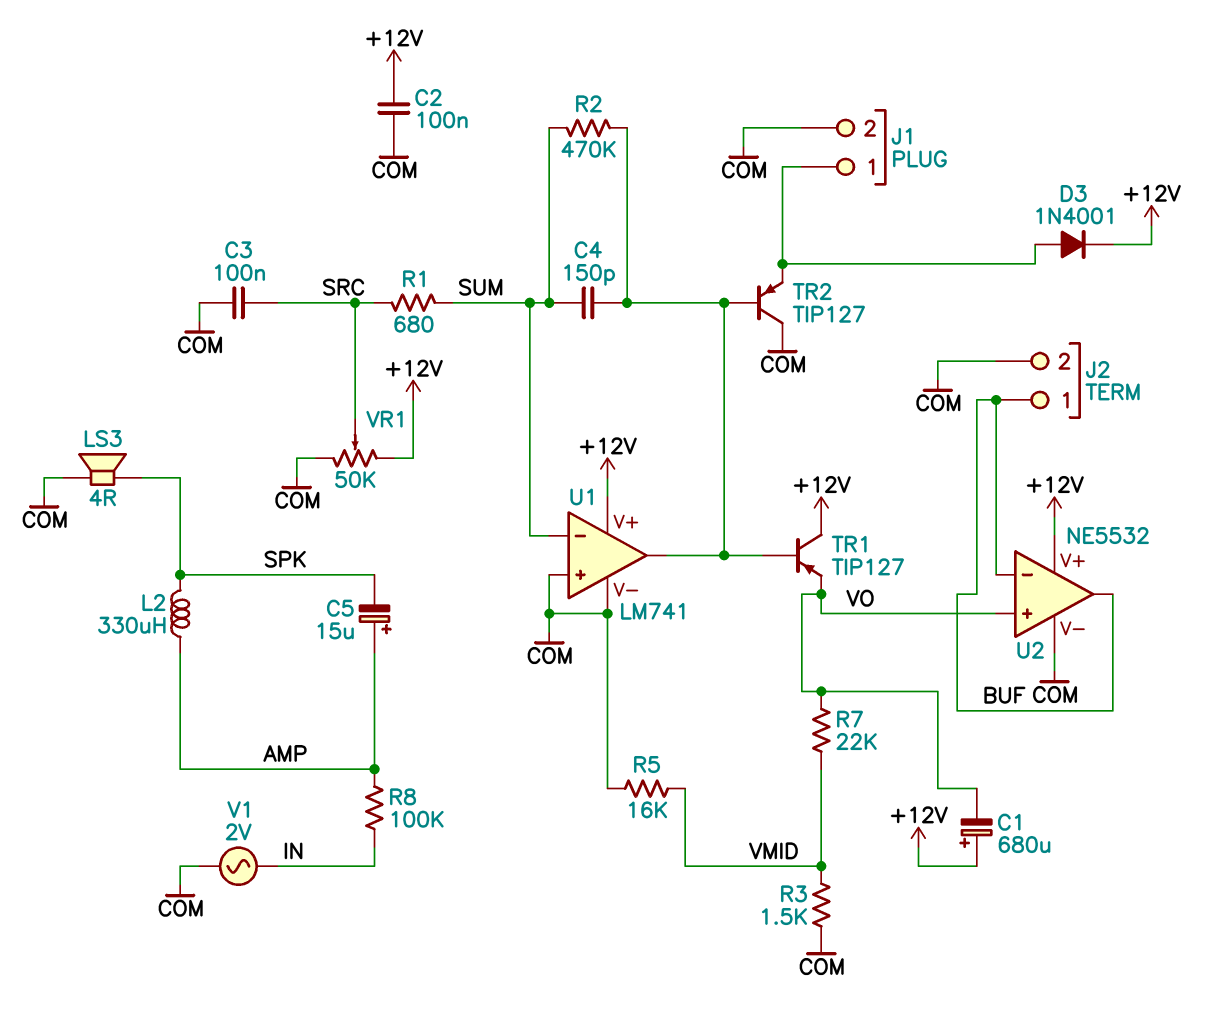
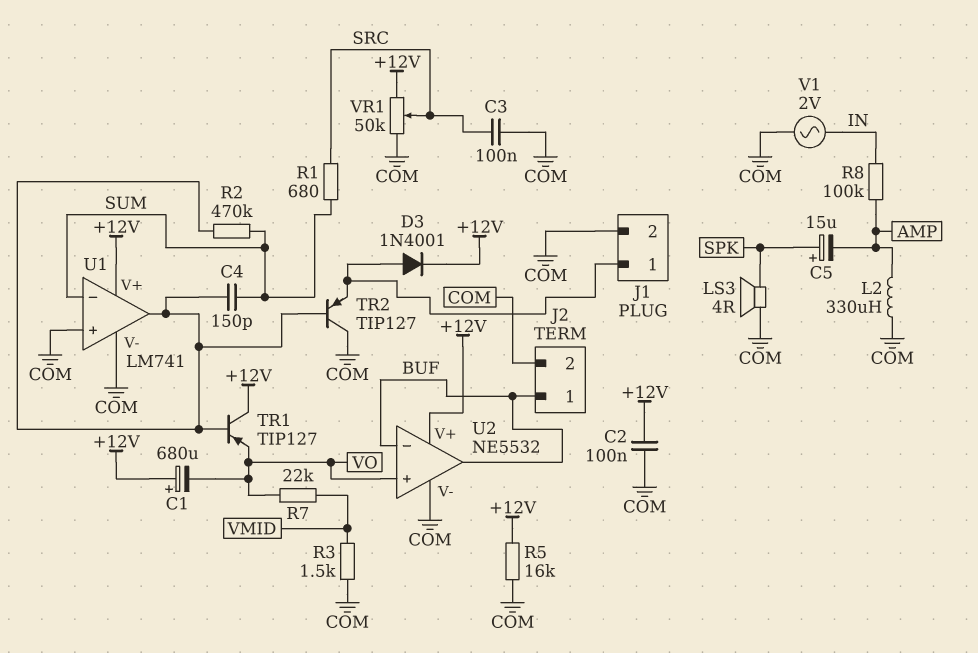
C5: 15uF (plus AMP, minus SPK) -> 15uF (plus SPK, minus AMP)
L2: 330uH (AMP, SPK) -> 330uH (AMP, COM)
R5: 16k (COM, VMID) -> 16k (+12V, COM)

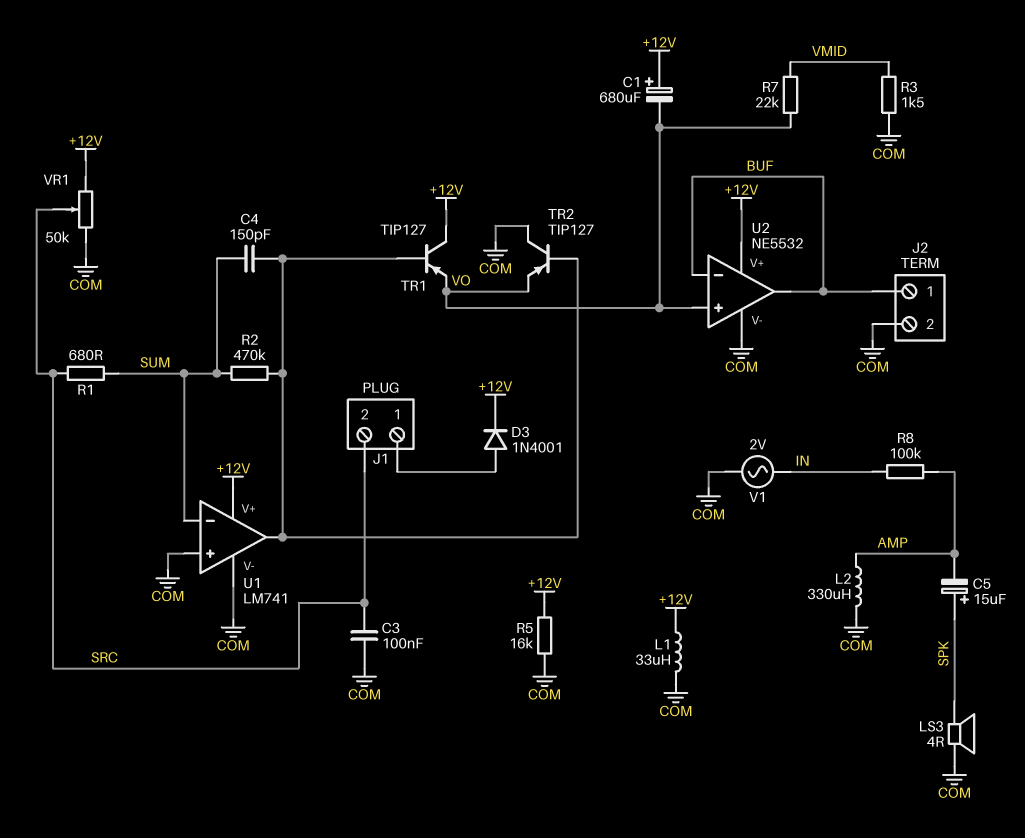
C2: 100nF (+12V, COM) -> none
J1 pin 2: COM -> SRC
L1: none -> 33uH (+12V, COM)
TR2: PNP TIP127 (B U1/out, C COM, E J1/1) -> PNP TIP127 (B U1/out, C COM, E VO)

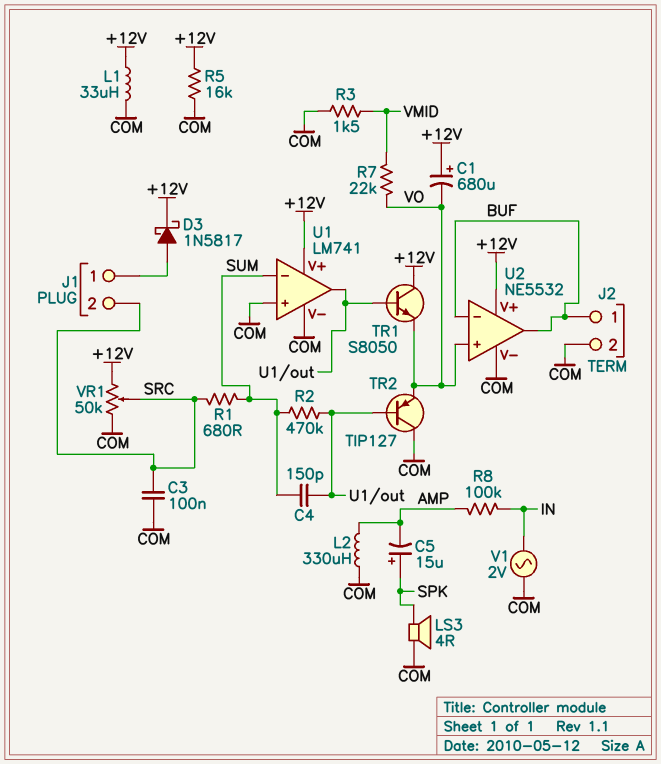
D3: diode 1N4001 (A J1/1, K +12V) -> schottky 1N5817 (A J1/1, K +12V)
TR1: PNP TIP127 (B U1/out, C +12V, E VO) -> NPN S8050 (B U1/out, C +12V, E VO)

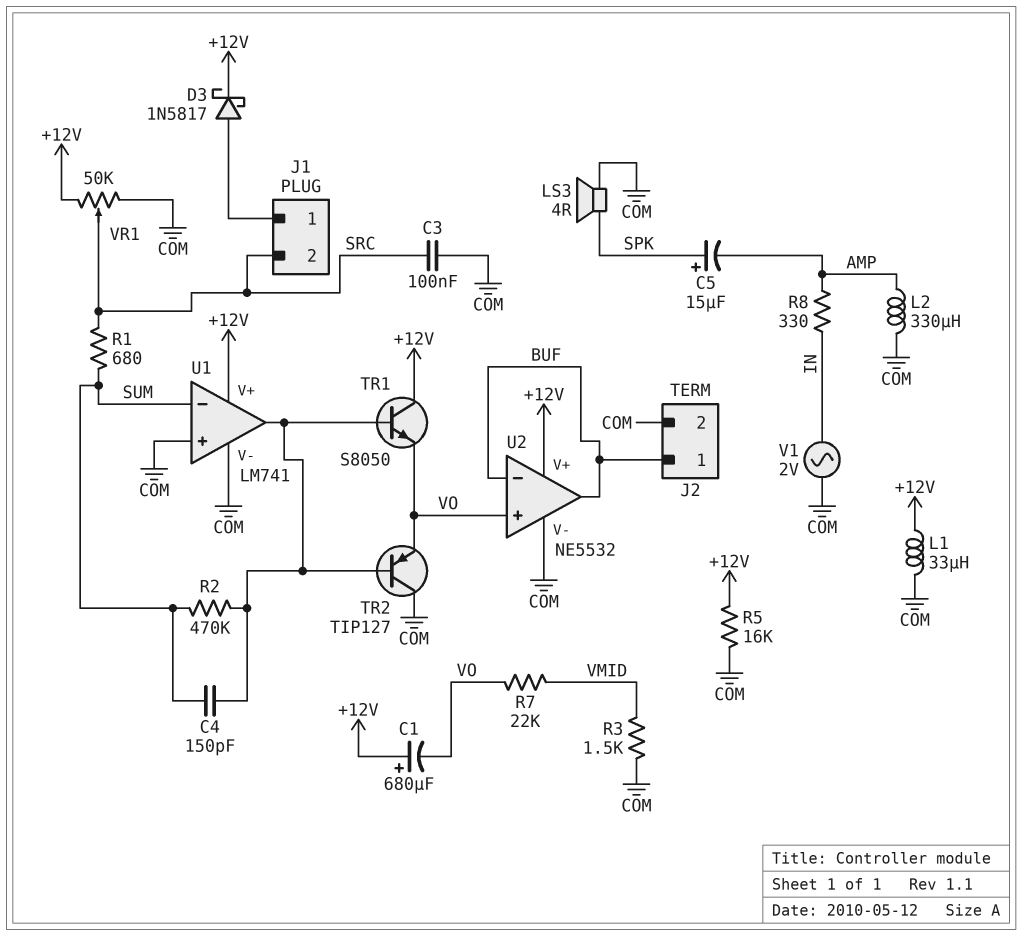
R8: 100k (AMP, IN) -> 330 (AMP, IN)

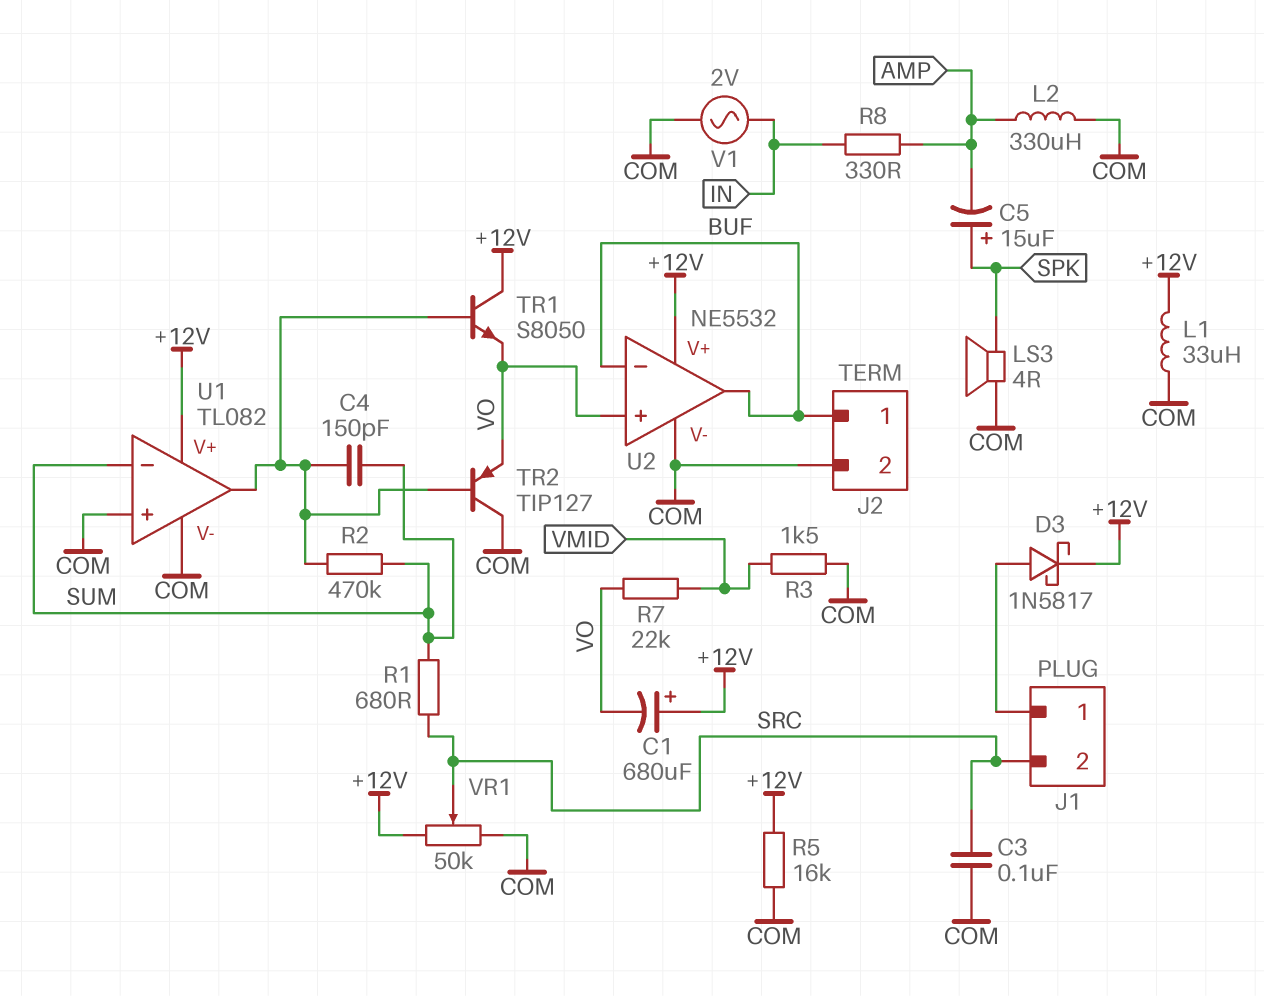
U1: LM741 -> TL082

